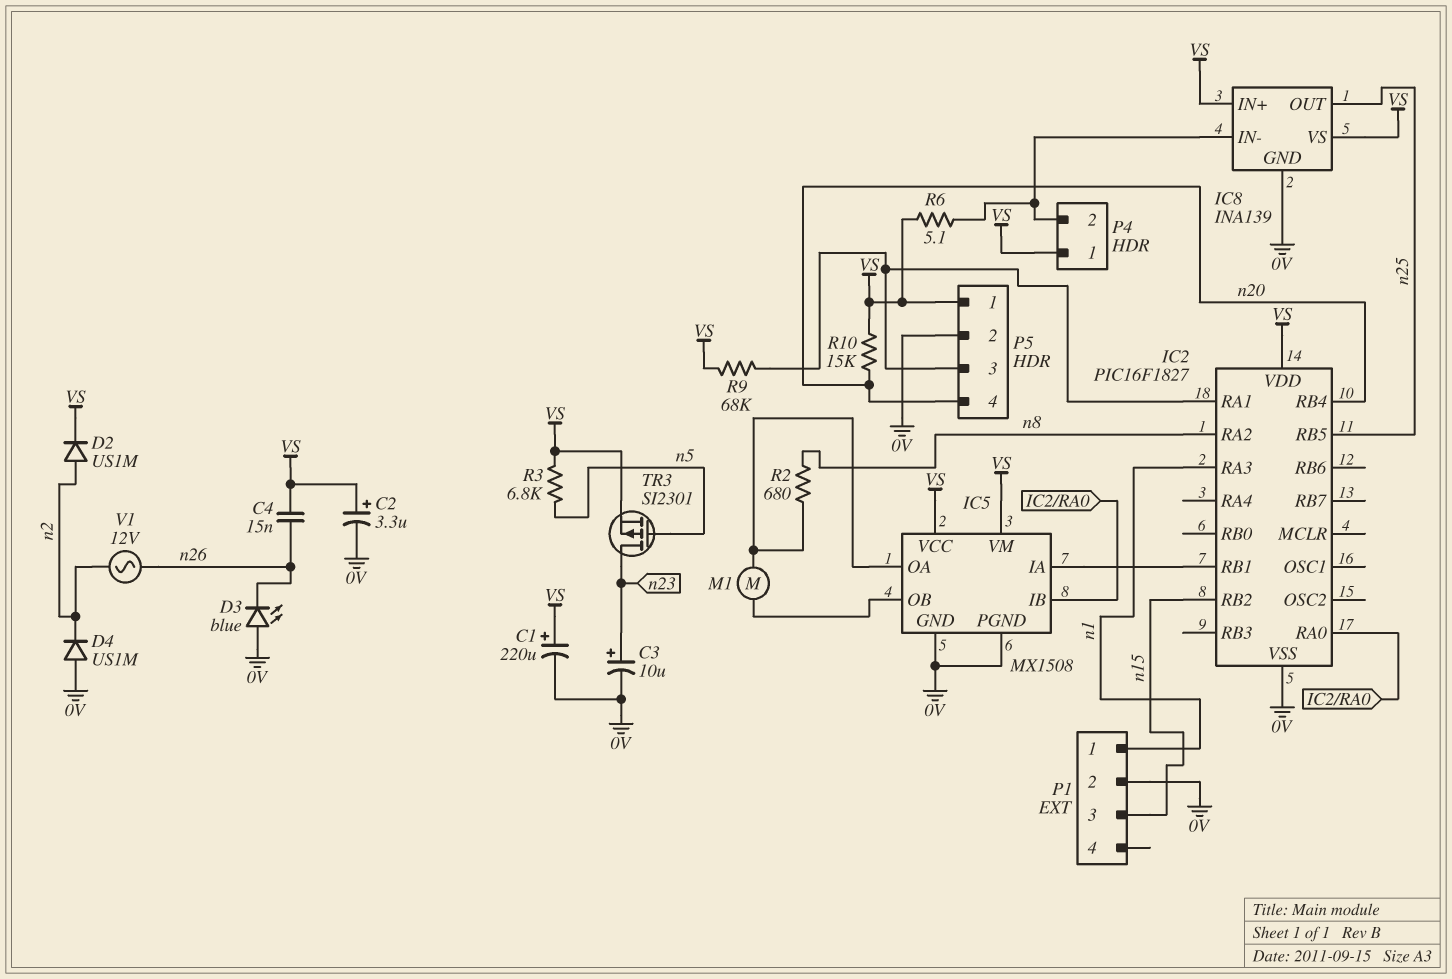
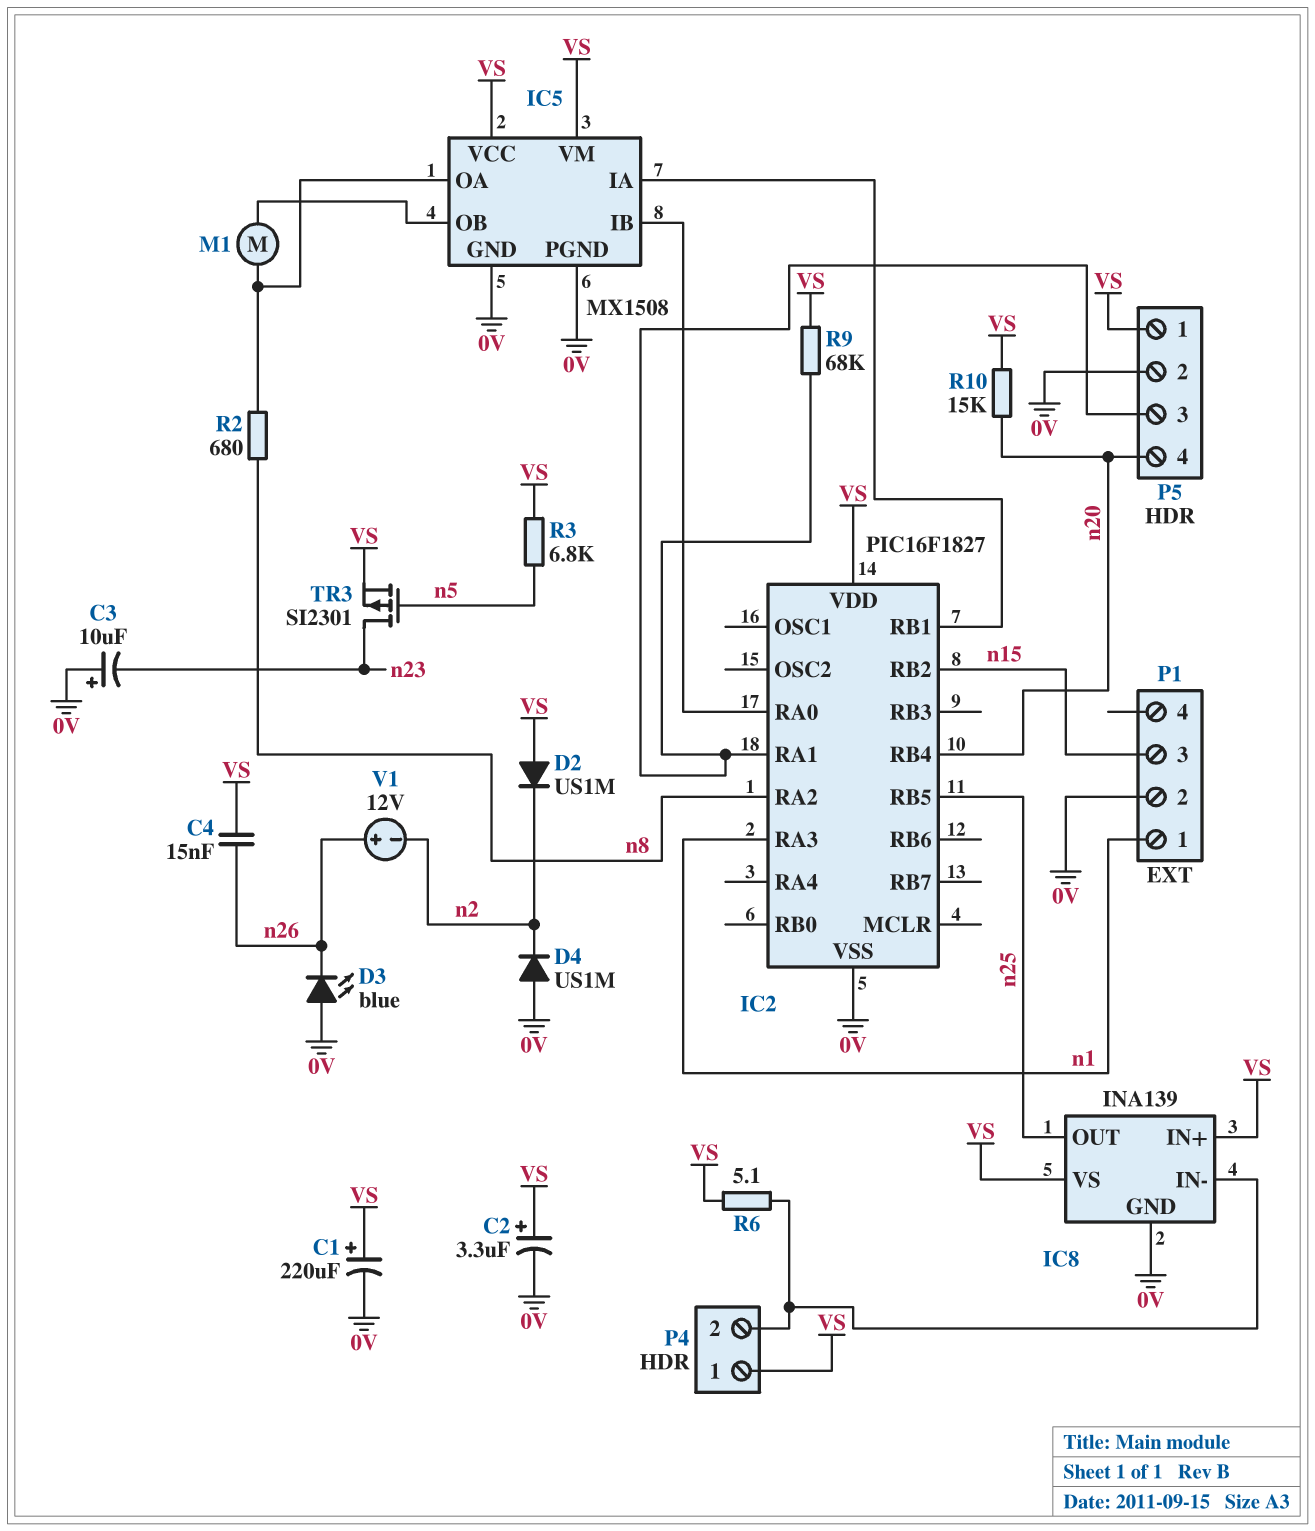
C3: 10uF (plus n23, minus 0V) -> 10uF (plus 0V, minus n23)
D2: diode US1M (A n2, K VS) -> diode US1M (A VS, K n2)
V1: AC 12V (n2, n26) -> 12V (plus n26, minus n2)

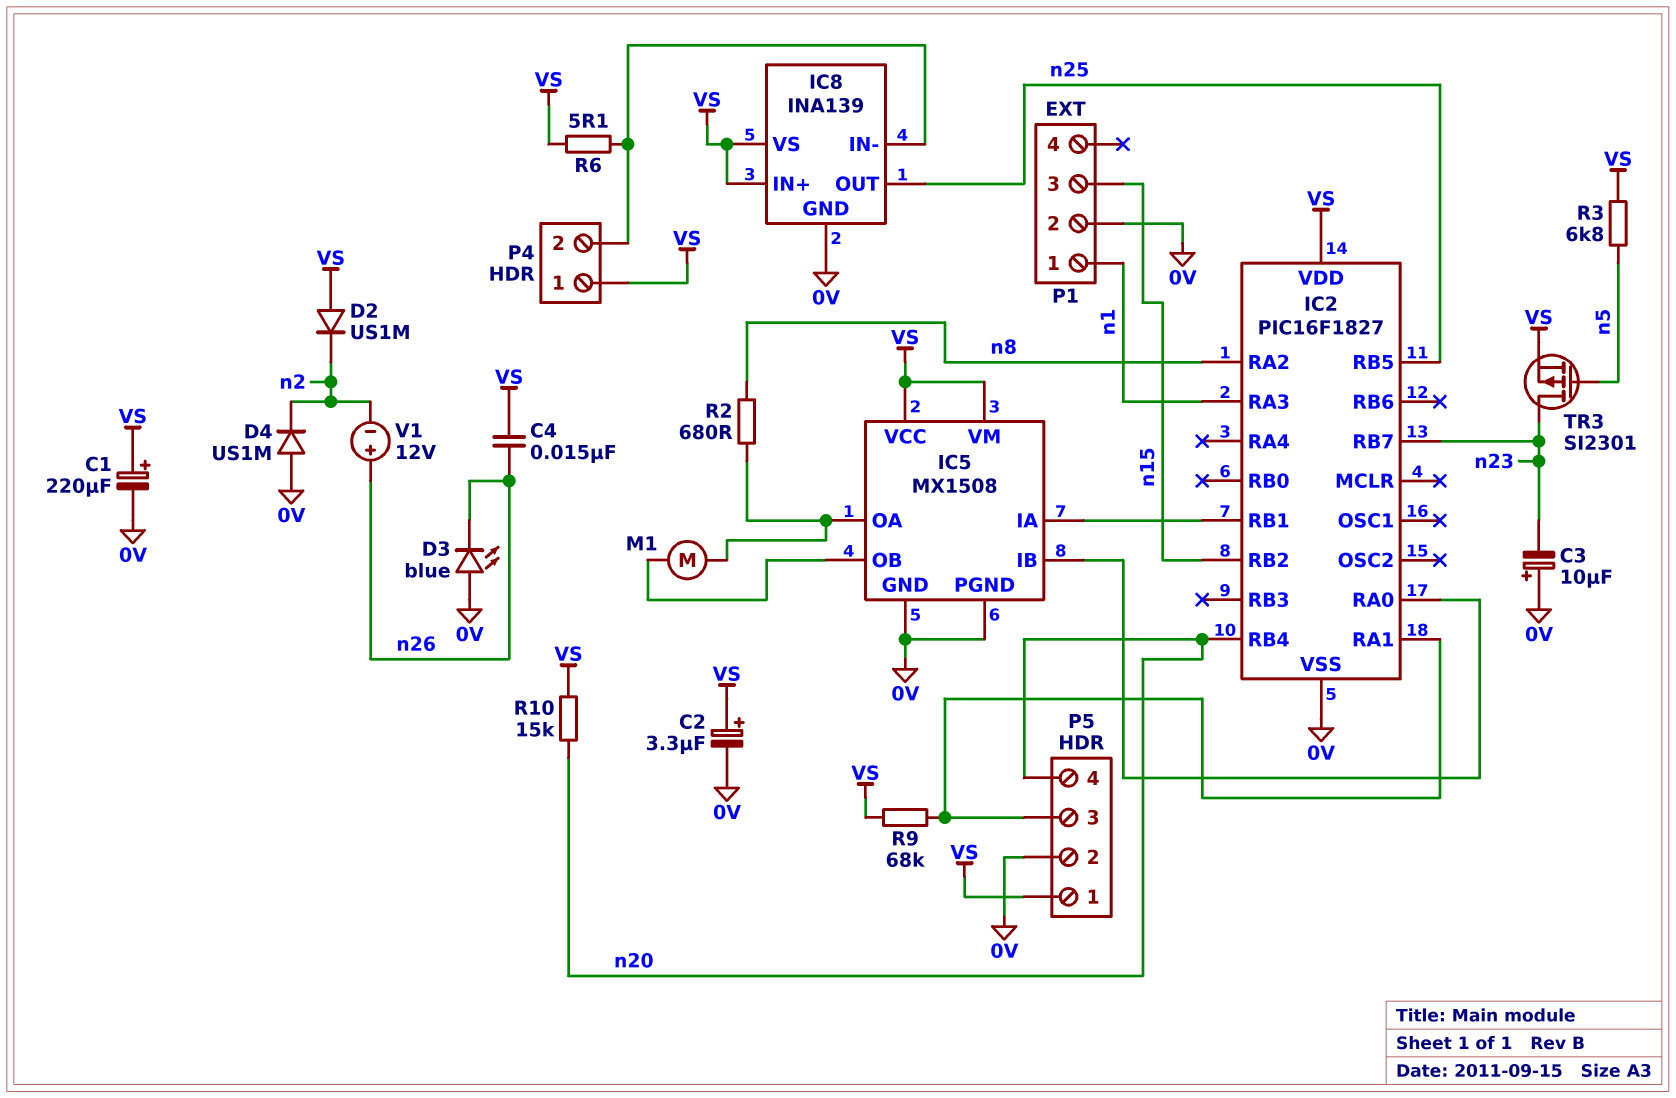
IC2 pin RB7: none -> n23

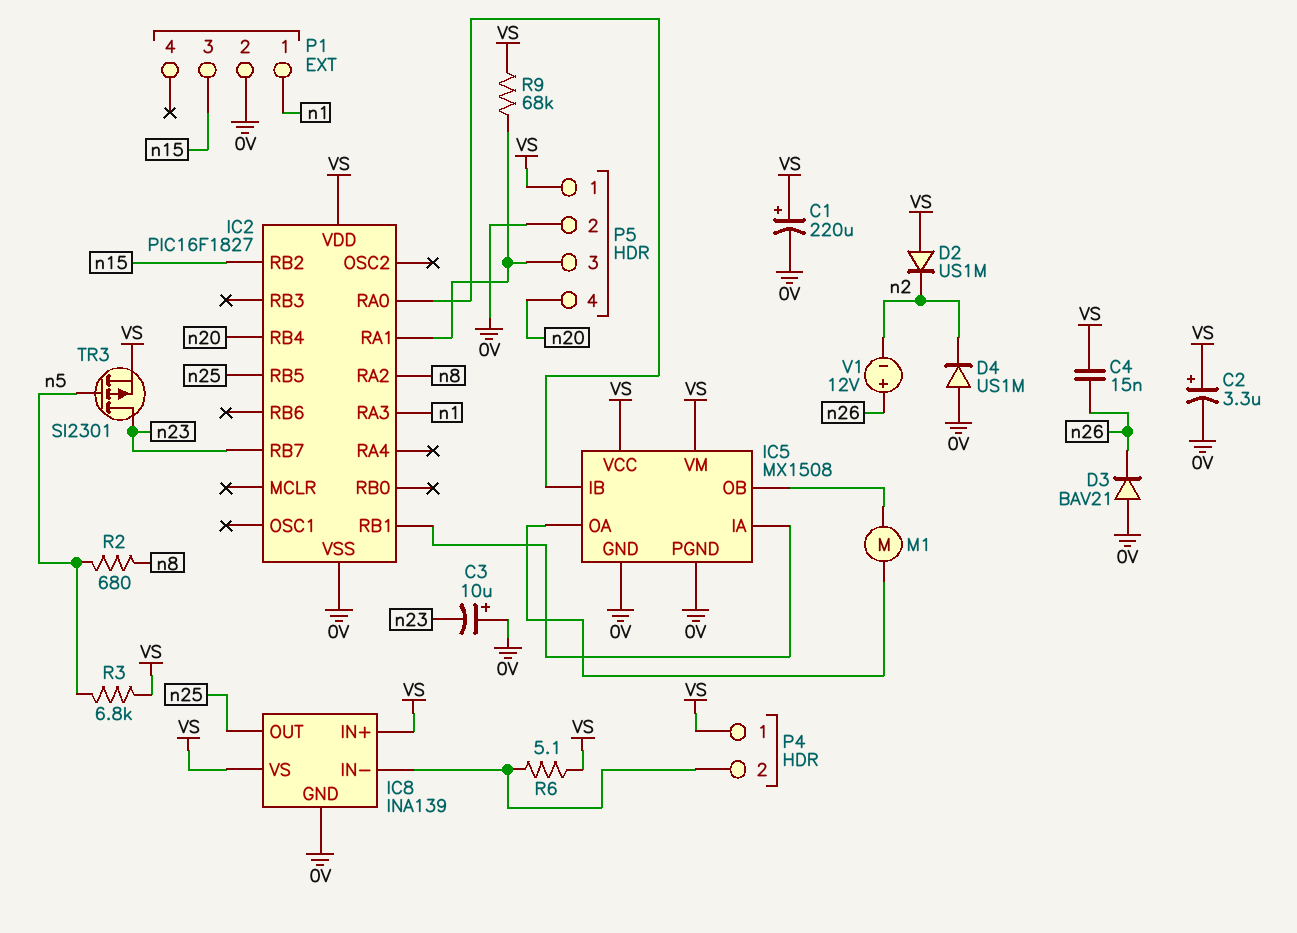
D3: LED blue (A 0V, K n26) -> diode BAV21 (A 0V, K n26)
R2: 680 (IC5/OA, n8) -> 680 (n5, n8)
R10: 15k (VS, n20) -> none

